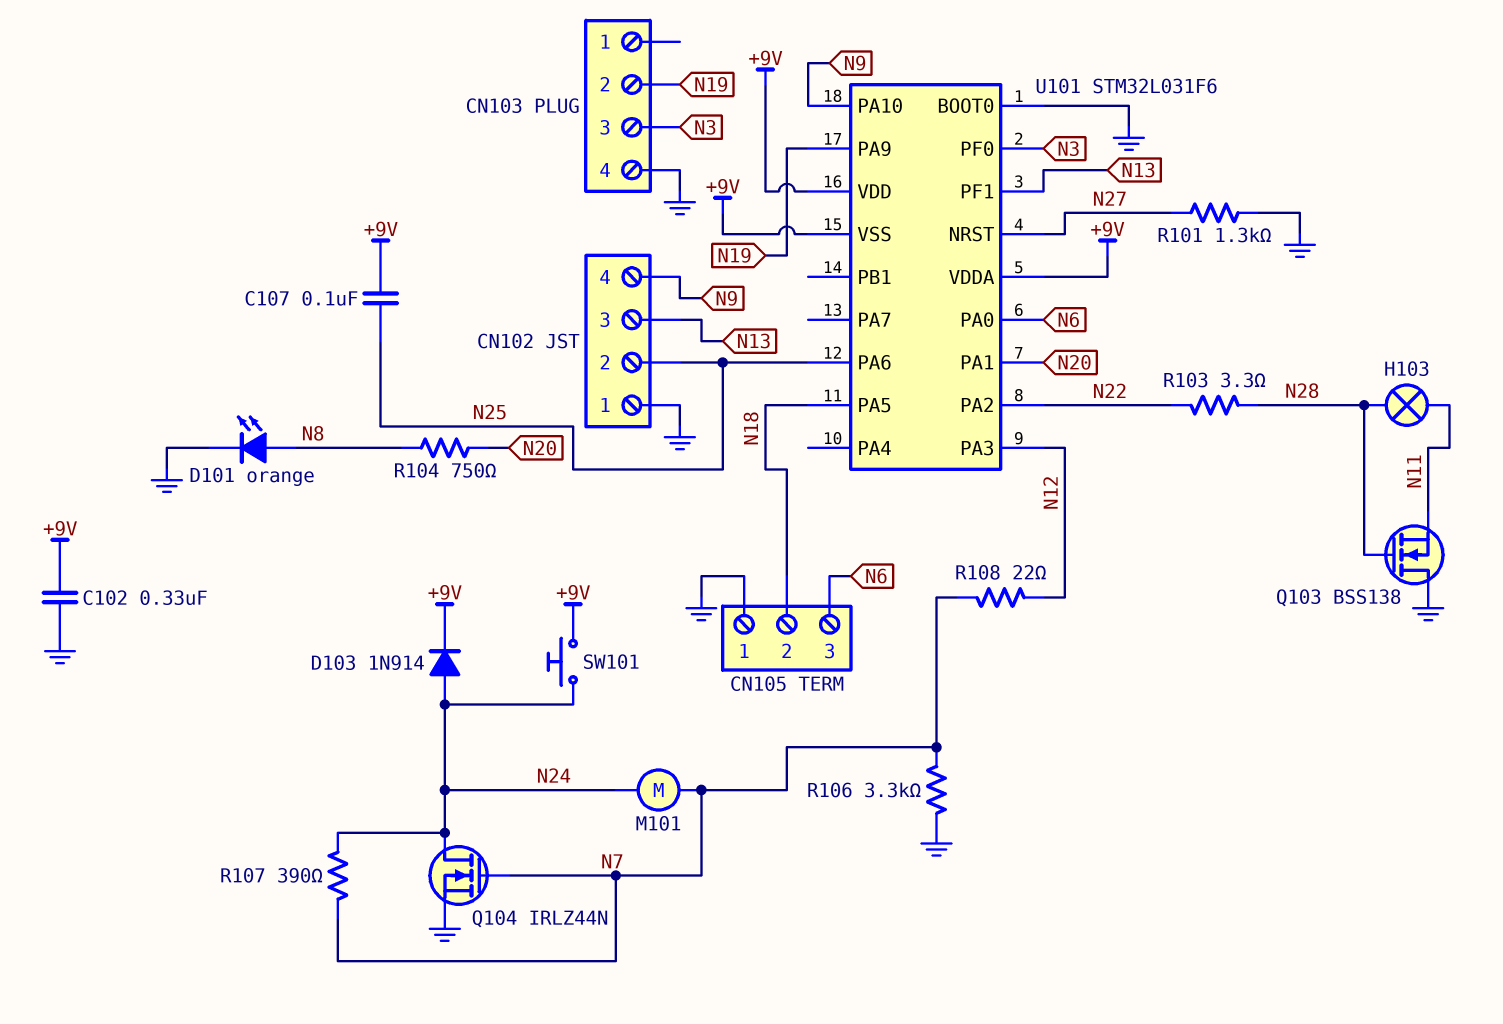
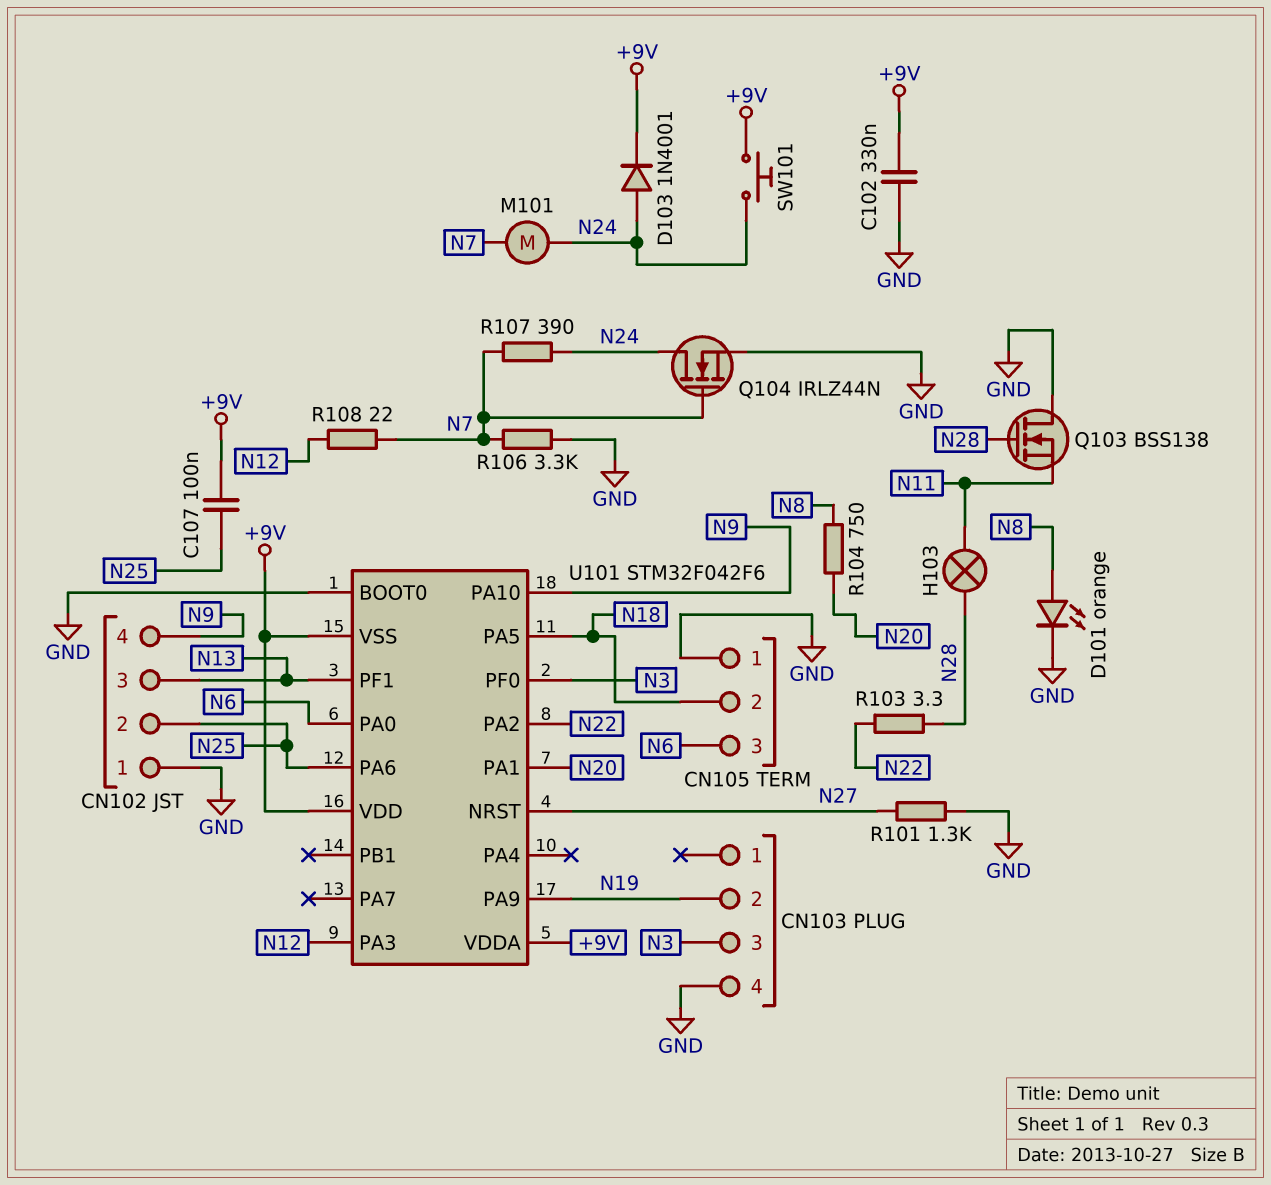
D103: diode 1N914 (A N24, K +9V) -> diode 1N4001 (A N24, K +9V)
U101: STM32L031F6 -> STM32F042F6

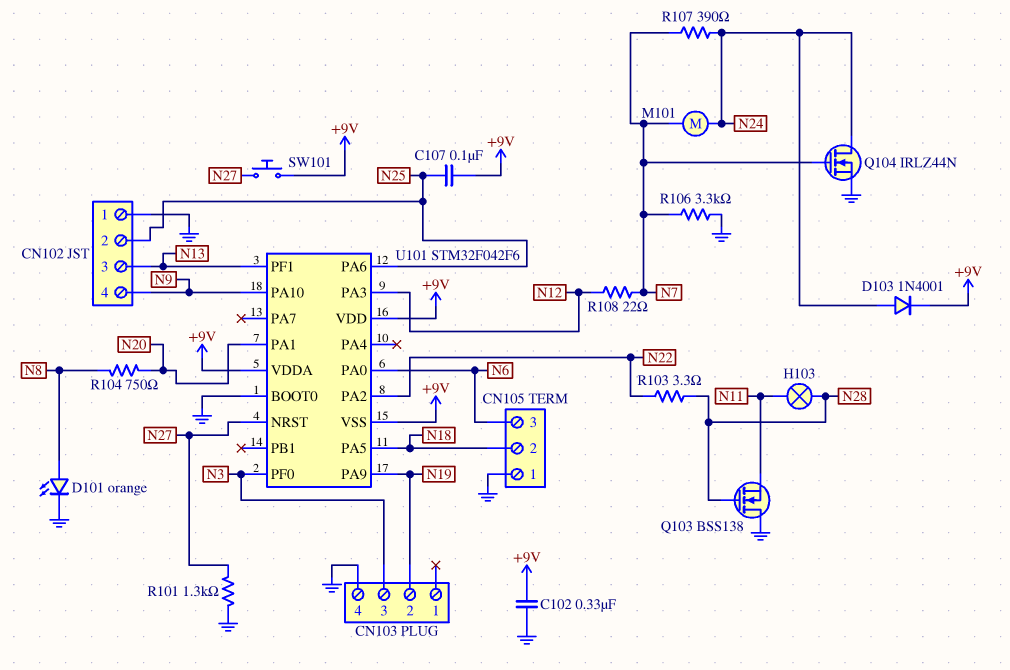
SW101: button (+9V, N24) -> button (+9V, N27)

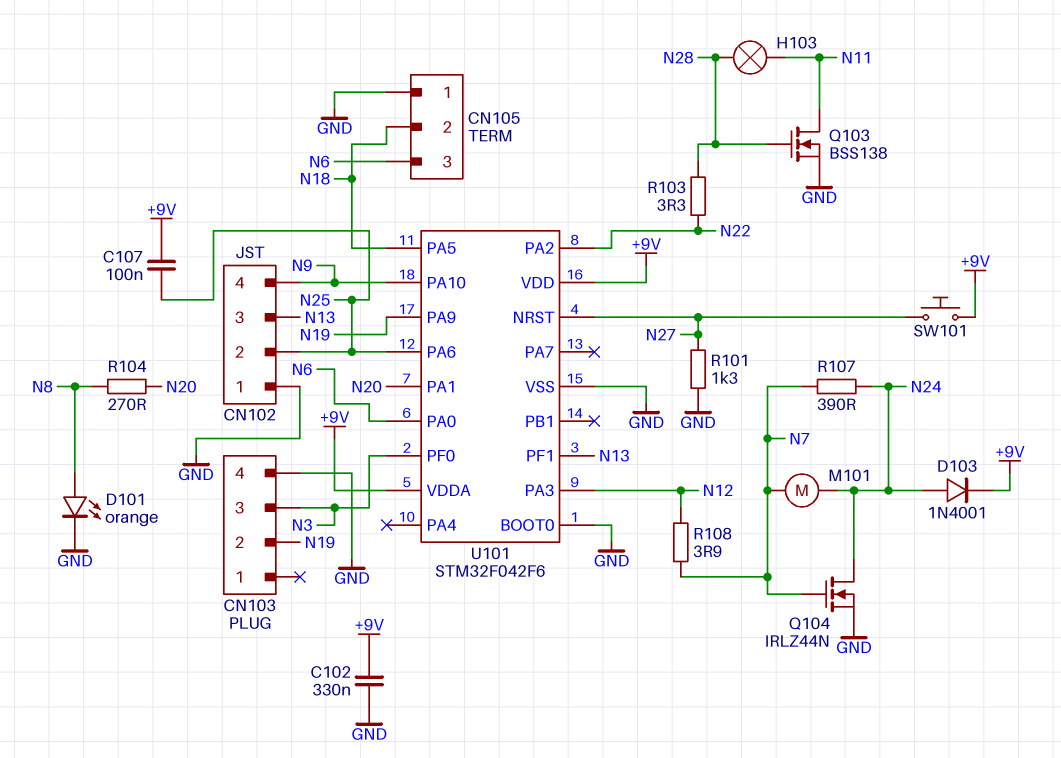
Q103: NMOS BSS138 (G N28, D GND, S N11) -> NMOS BSS138 (G N28, D N11, S GND)
R104: 750 (N8, N20) -> 270 (N8, N20)
R106: 3.3k (GND, N7) -> none
R108: 22 (N7, N12) -> 3.9 (N7, N12)
U101 pin VSS: +9V -> GND

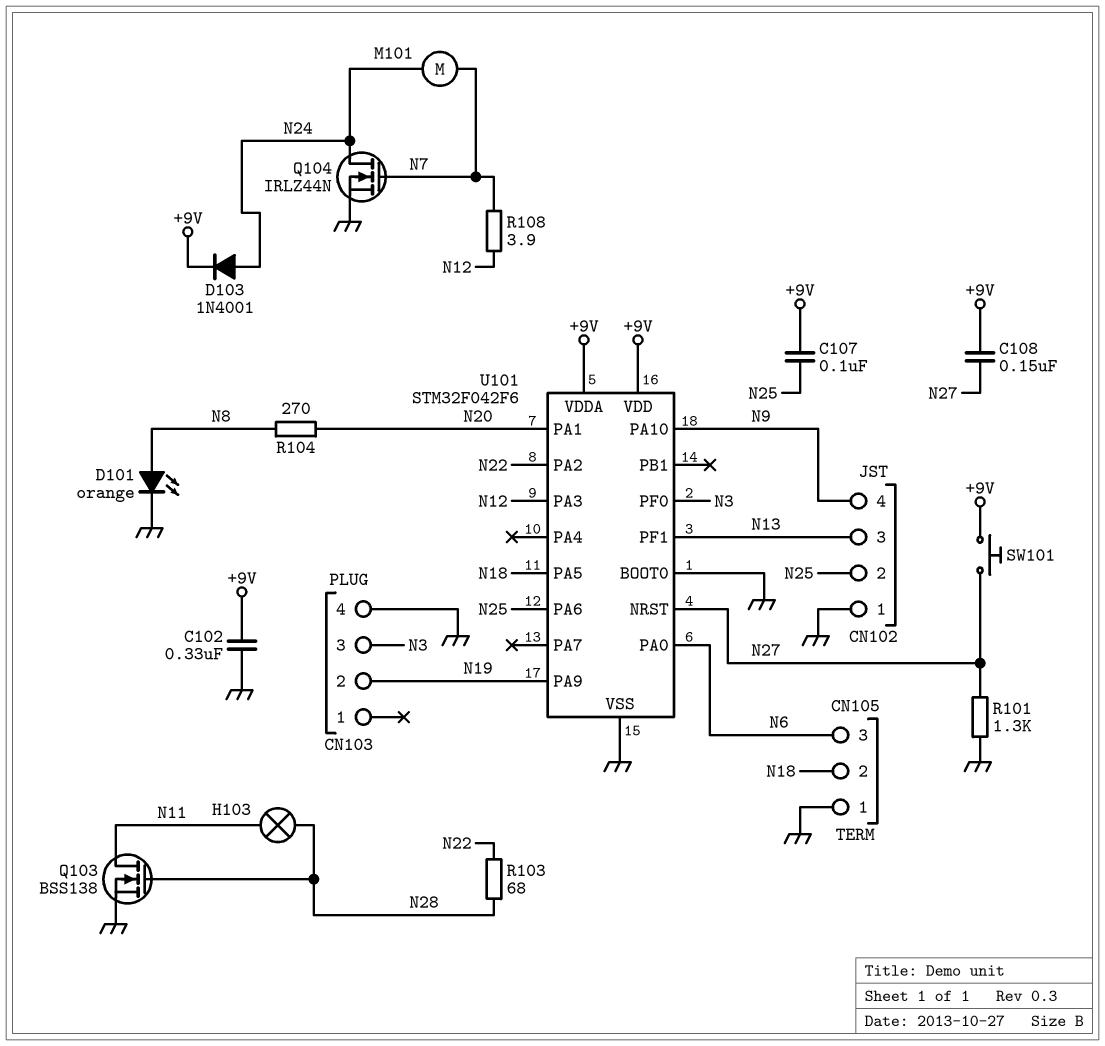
C108: none -> 150nF (+9V, N27)
R103: 3.3 (N22, N28) -> 68 (N22, N28)
R107: 390 (N7, N24) -> none

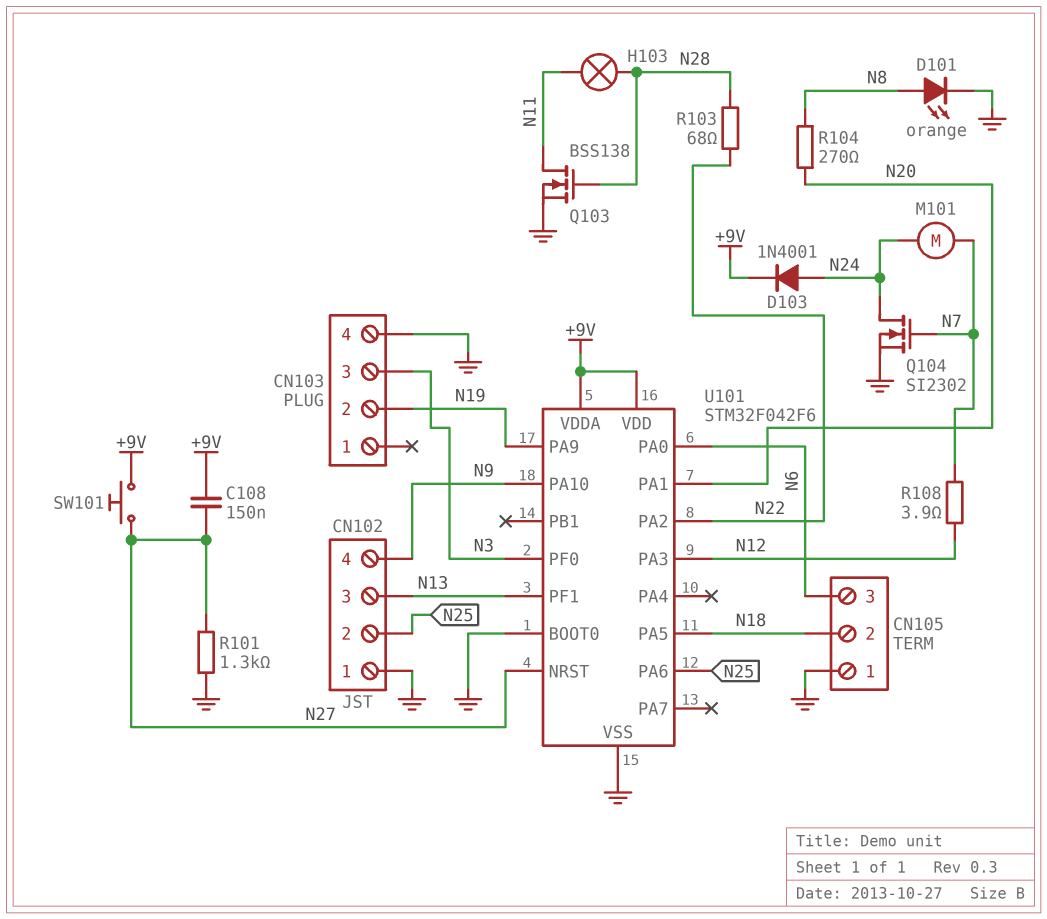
C102: 330nF (+9V, GND) -> none
C107: 100nF (+9V, N25) -> none
Q104: NMOS IRLZ44N (G N7, D N24, S GND) -> NMOS SI2302 (G N7, D N24, S GND)

